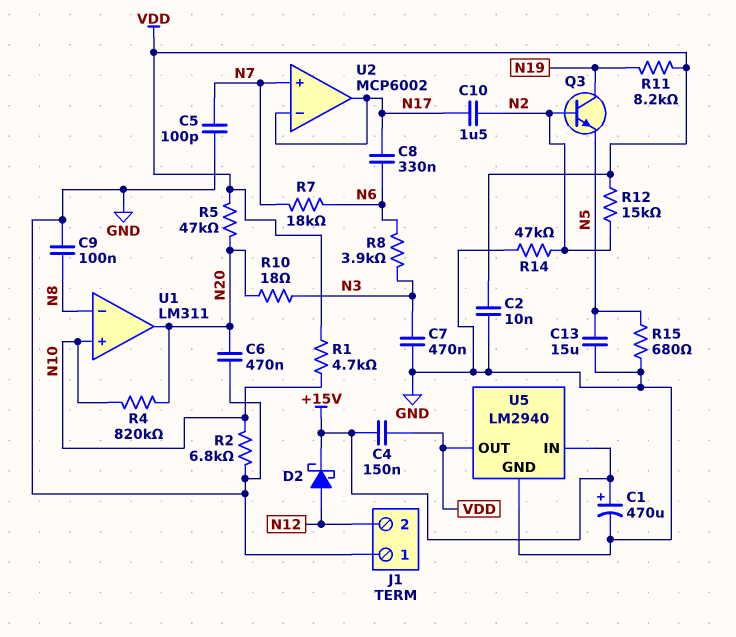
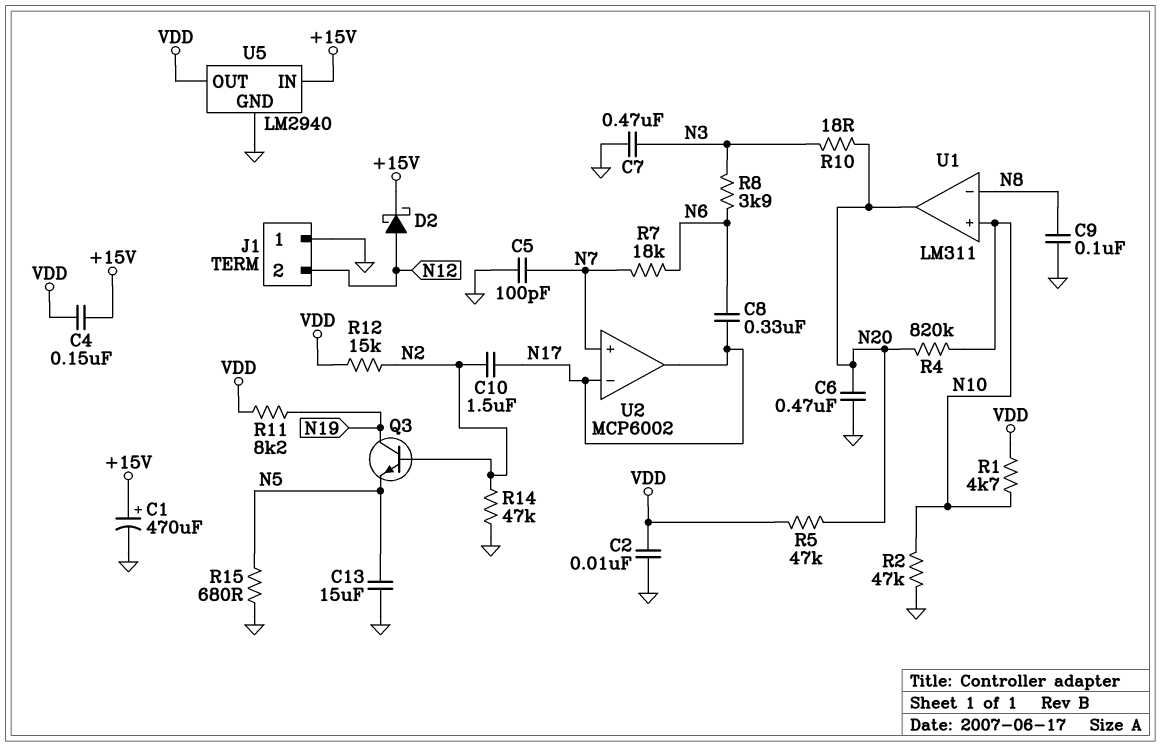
R2: 6.8k (GND, N10) -> 47k (GND, N10)

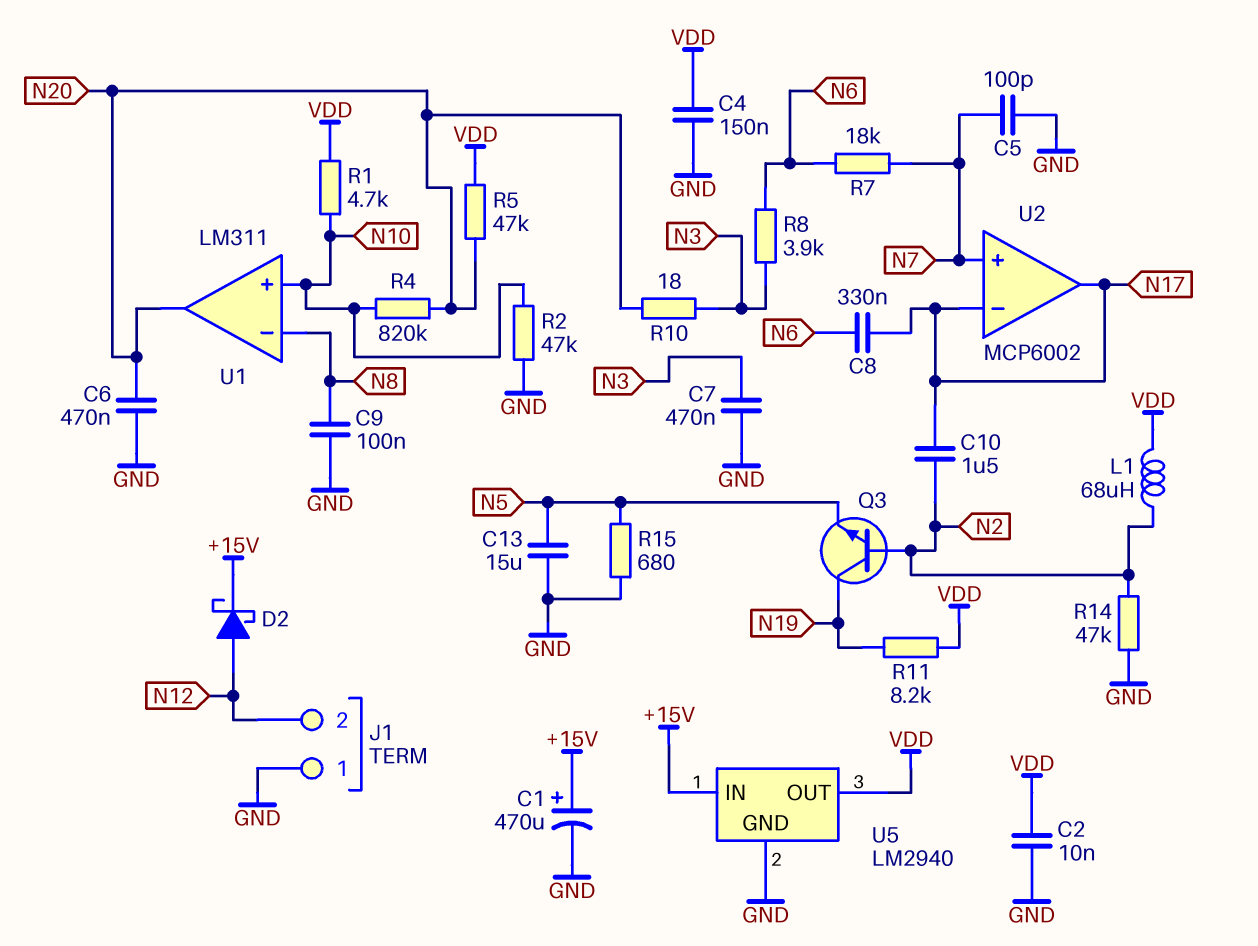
C4: 150nF (+15V, VDD) -> 150nF (GND, VDD)
L1: none -> 68uH (N2, VDD)
R12: 15k (N2, VDD) -> none

